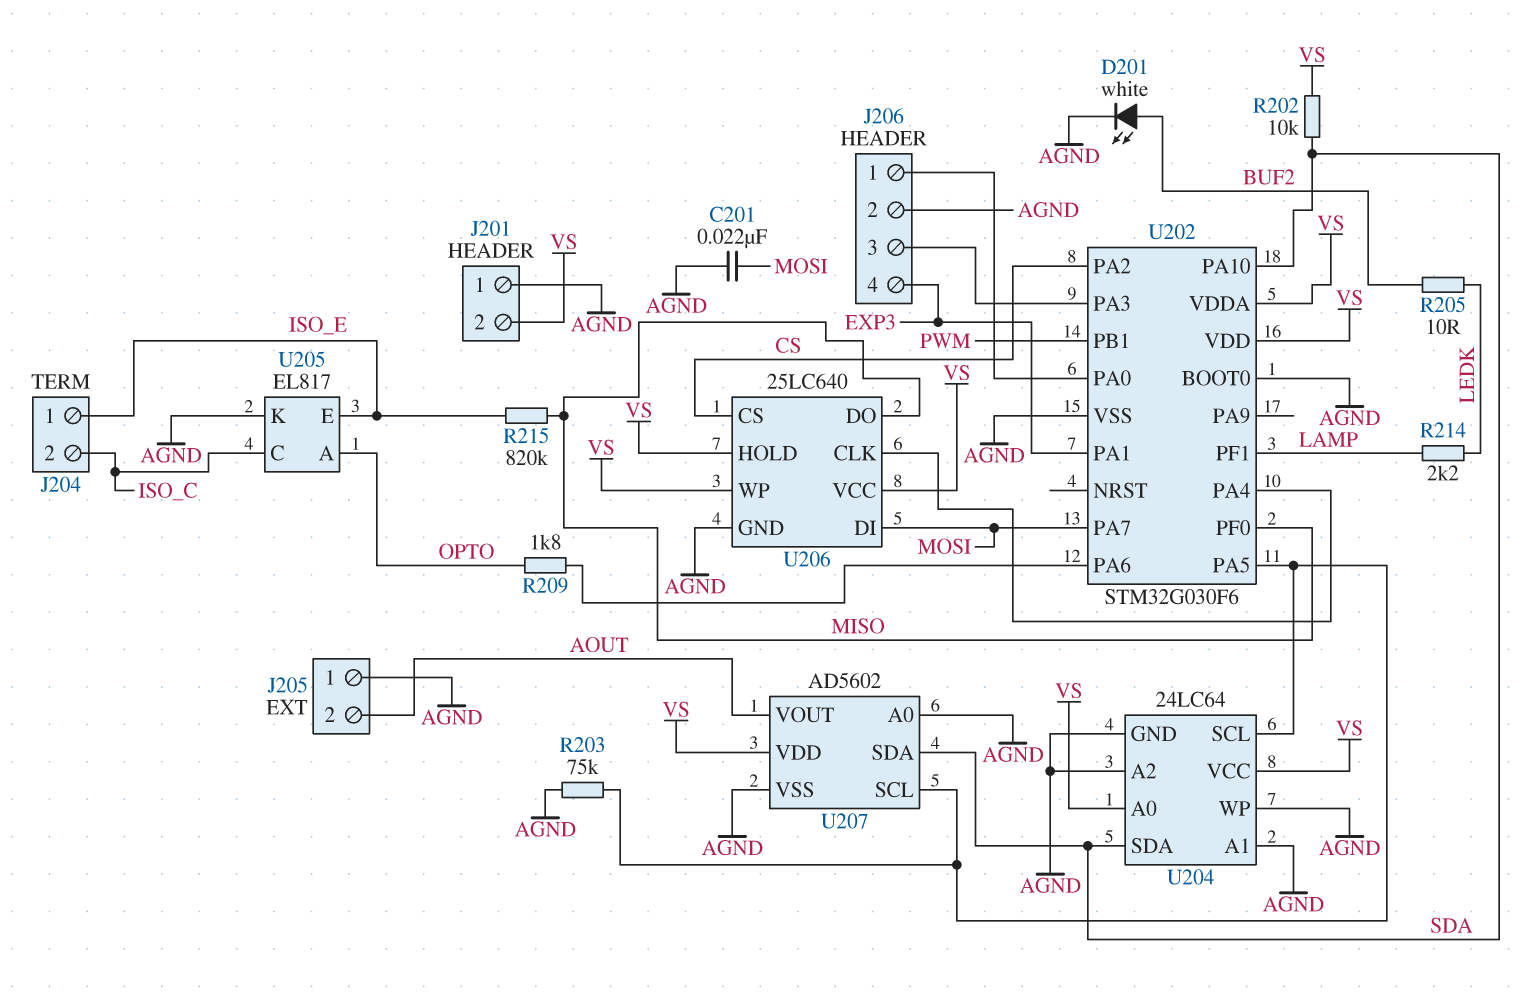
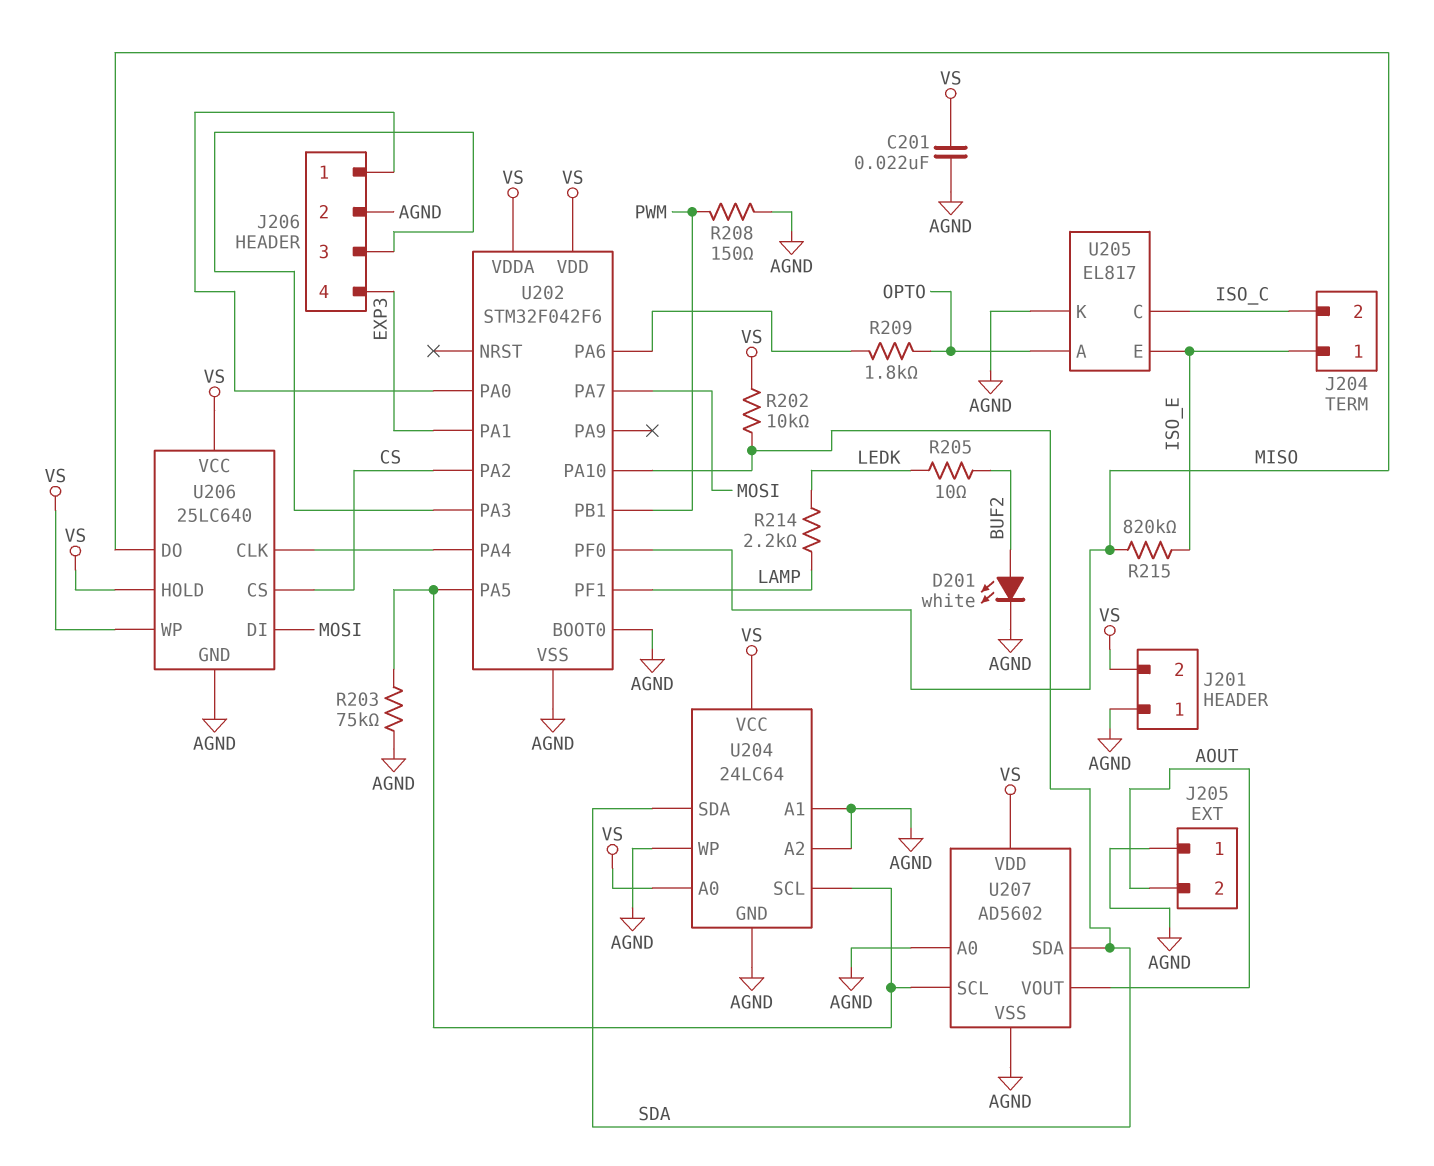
C201: 22nF (AGND, MOSI) -> 22nF (AGND, VS)
R208: none -> 150 (AGND, PWM)
U202: STM32G030F6 -> STM32F042F6

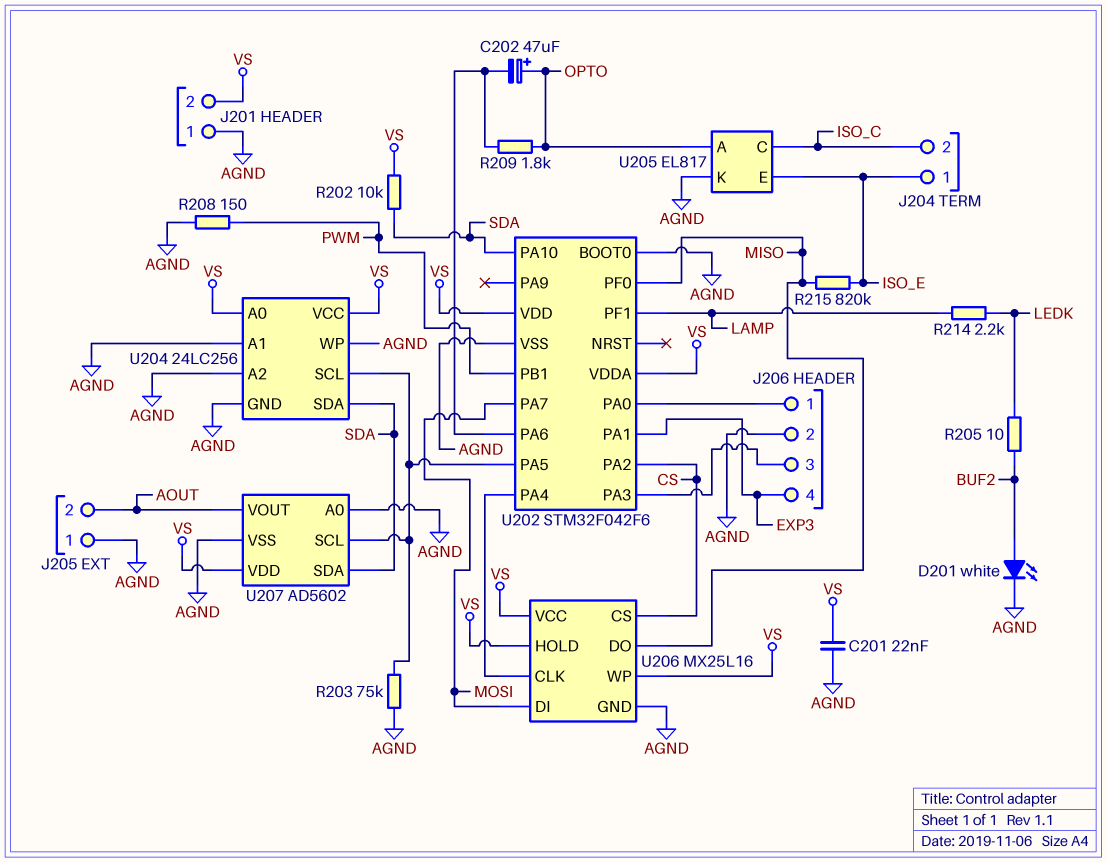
C202: none -> 47uF (plus OPTO, minus U202/PA6)
U204: 24LC64 -> 24LC256
U206: 25LC640 -> MX25L16

